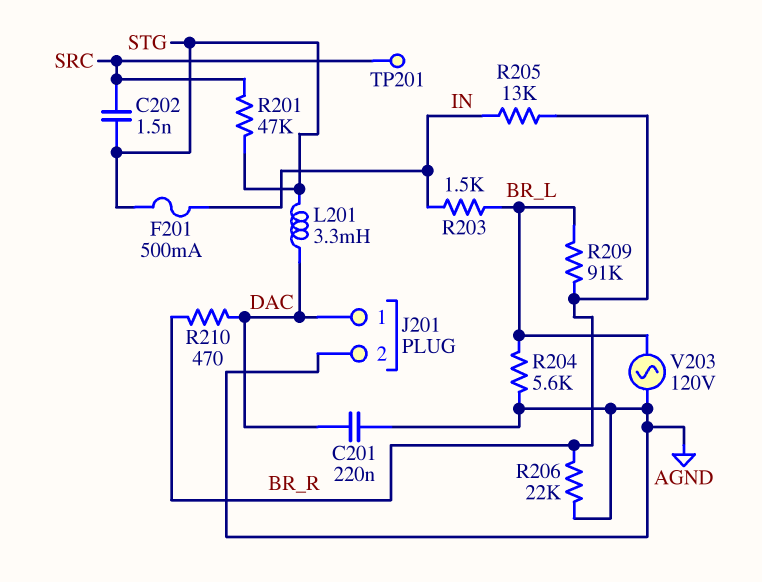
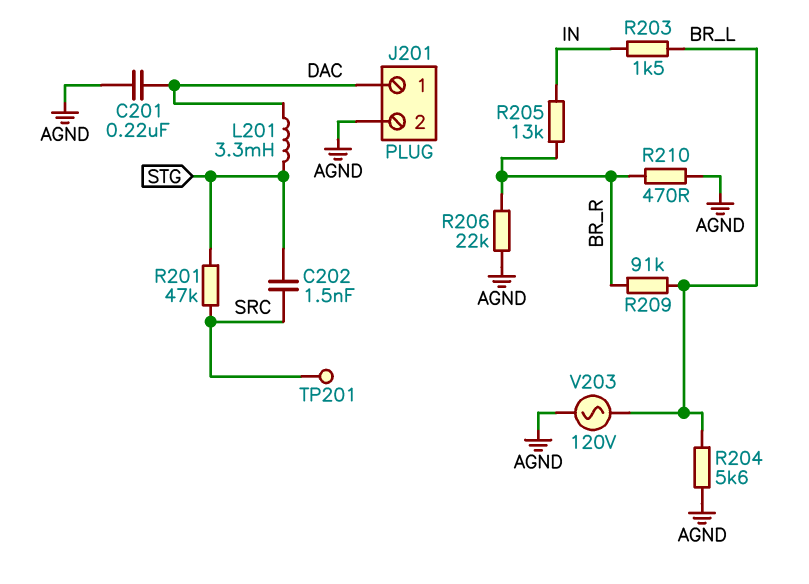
F201: 500mA (IN, STG) -> none
R210: 470 (BR_R, DAC) -> 470 (AGND, BR_R)

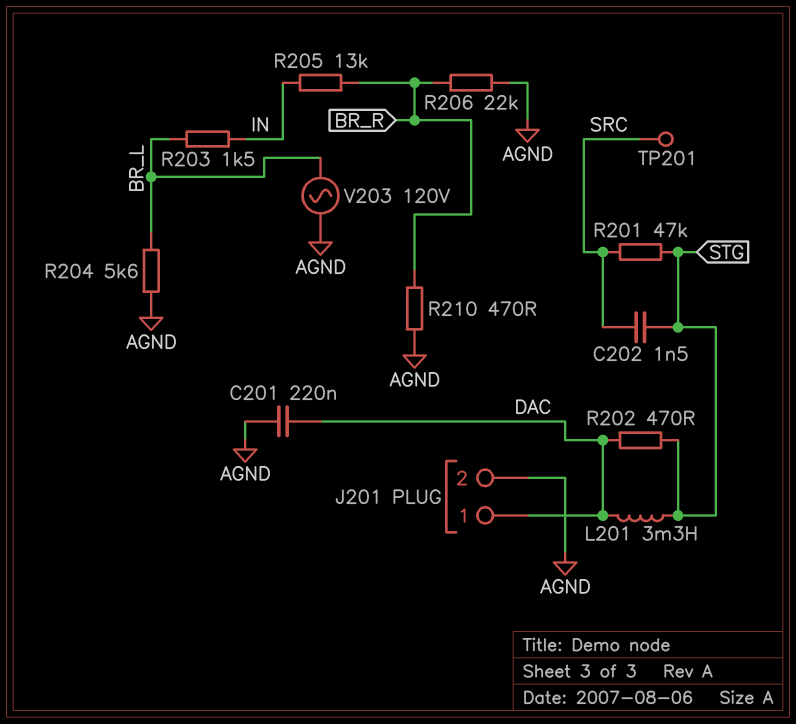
R202: none -> 470 (DAC, STG)
R209: 91k (BR_L, BR_R) -> none

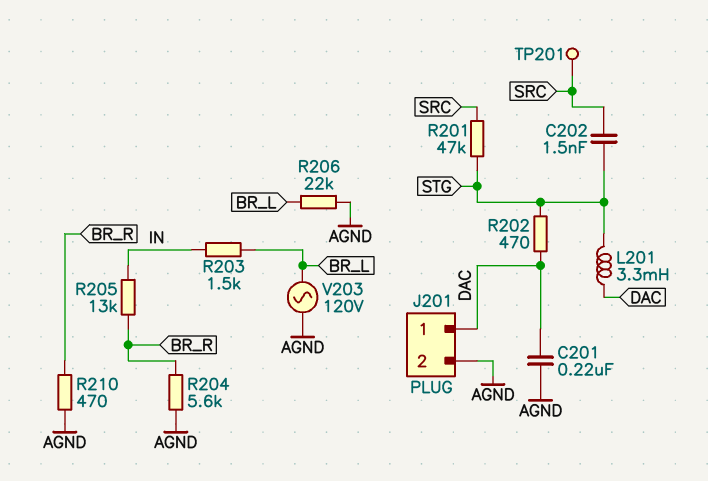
R204: 5.6k (AGND, BR_L) -> 5.6k (AGND, BR_R)
R206: 22k (AGND, BR_R) -> 22k (AGND, BR_L)

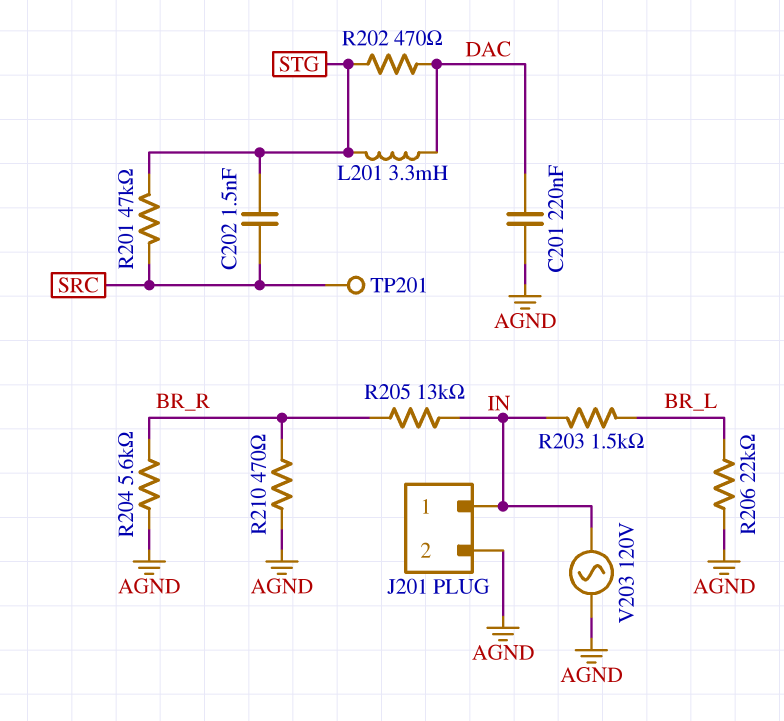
J201 pin 1: DAC -> IN
V203: AC 120V (AGND, BR_L) -> AC 120V (AGND, IN)

